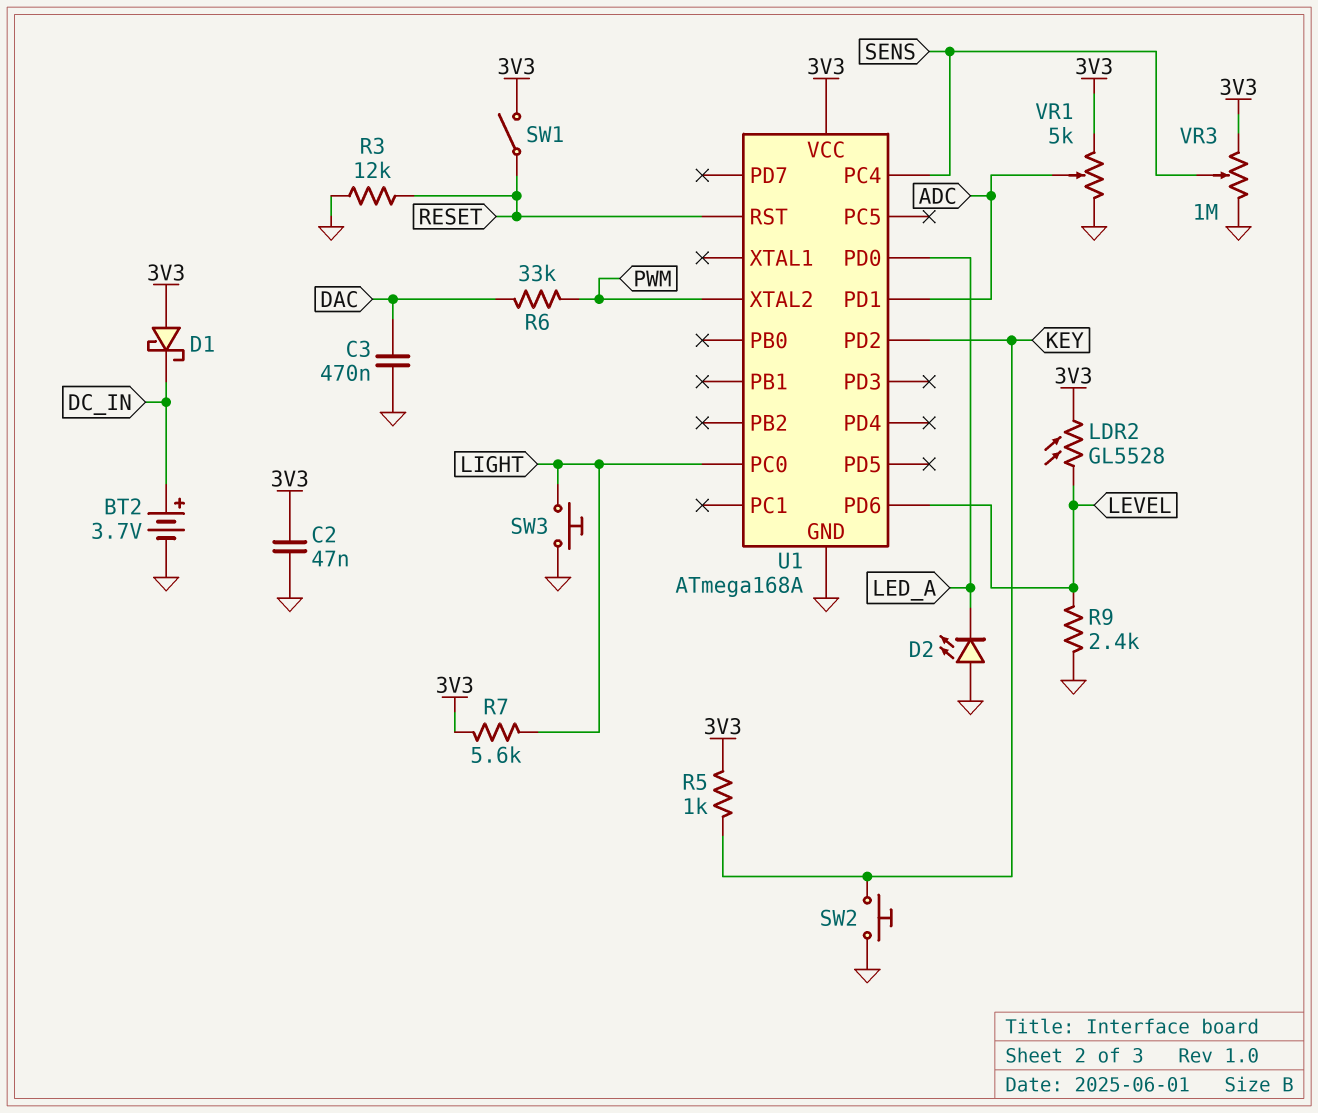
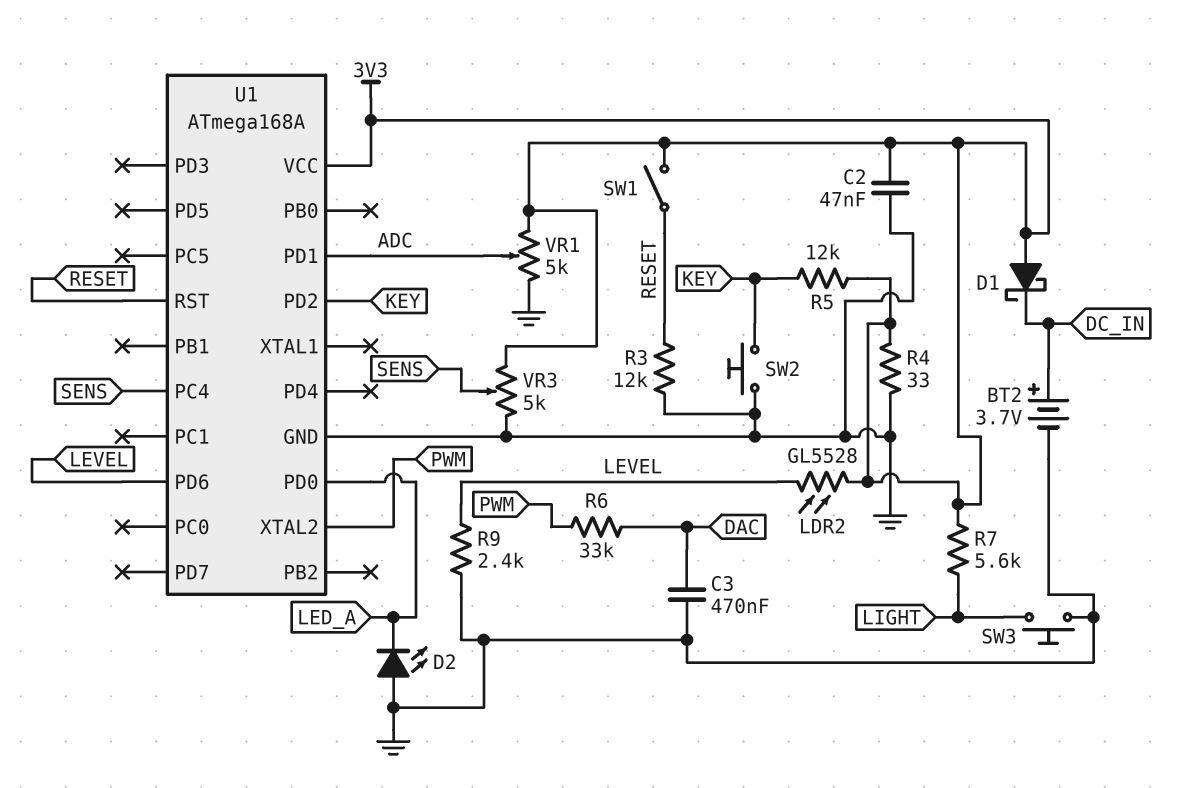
R4: none -> 33 (3V3, GND)
R5: 1k (3V3, KEY) -> 12k (3V3, KEY)
U1 pin PC0: LIGHT -> none
VR3: 1M (3V3, GND, wiper SENS) -> 5k (3V3, GND, wiper SENS)

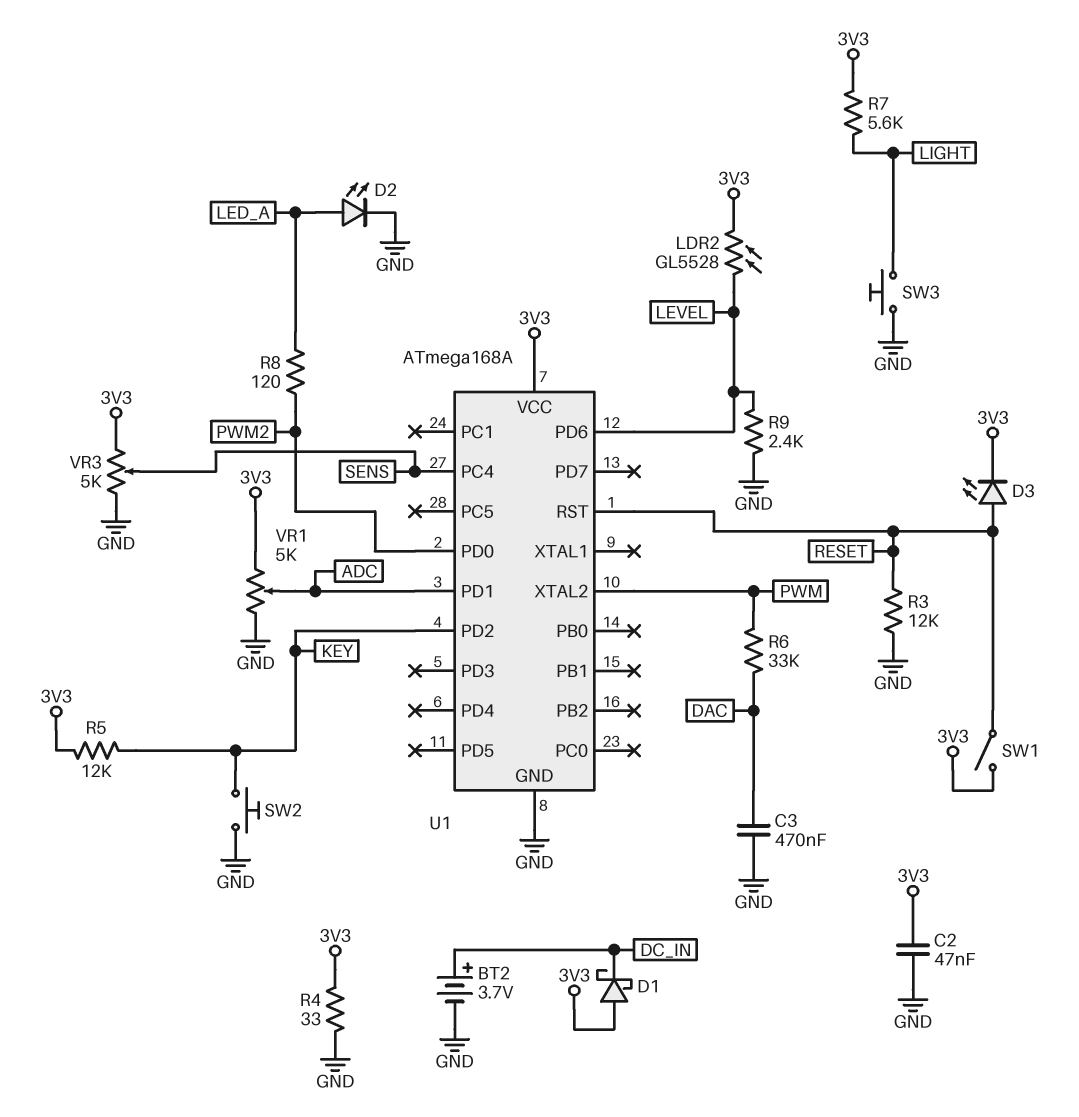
D2: LED (A GND, K LED_A) -> LED (A LED_A, K GND)
D3: none -> LED (A RESET, K 3V3)
R8: none -> 120 (LED_A, PWM2)
U1 pin PD0: LED_A -> PWM2

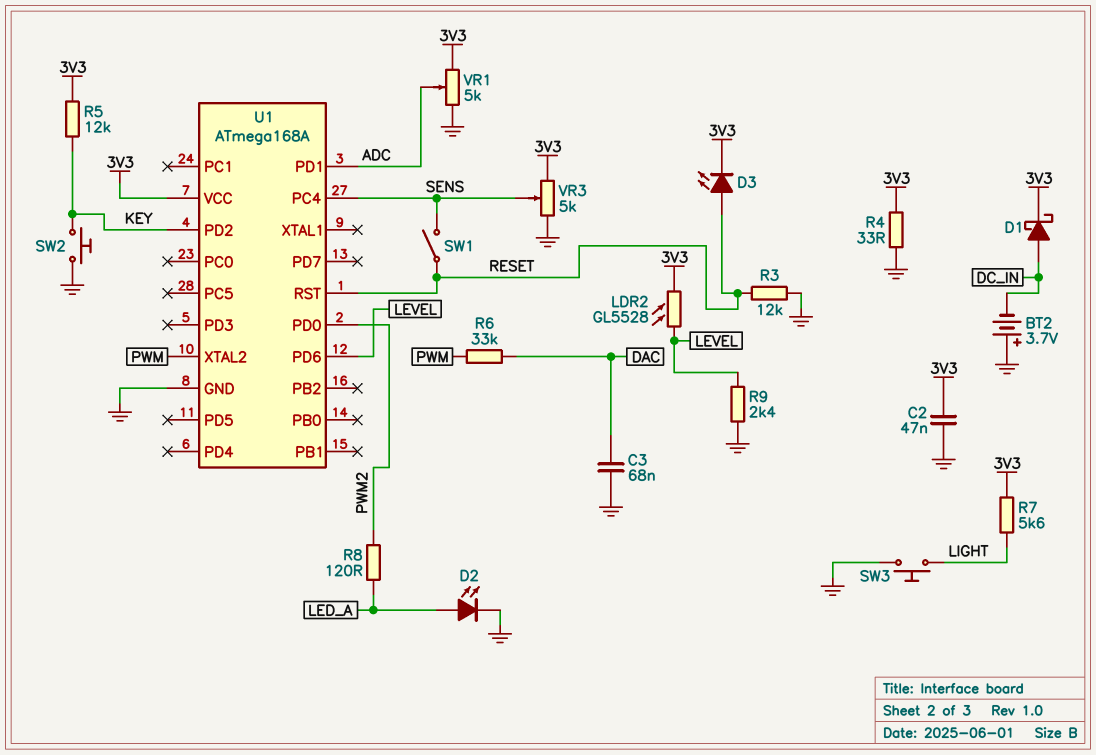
BT2: 3.7V (plus DC_IN, minus GND) -> 3.7V (plus GND, minus DC_IN)
C3: 470nF (DAC, GND) -> 68nF (DAC, GND)
D1: schottky (A 3V3, K DC_IN) -> schottky (A DC_IN, K 3V3)
SW1: switch (3V3, RESET) -> switch (RESET, SENS)

